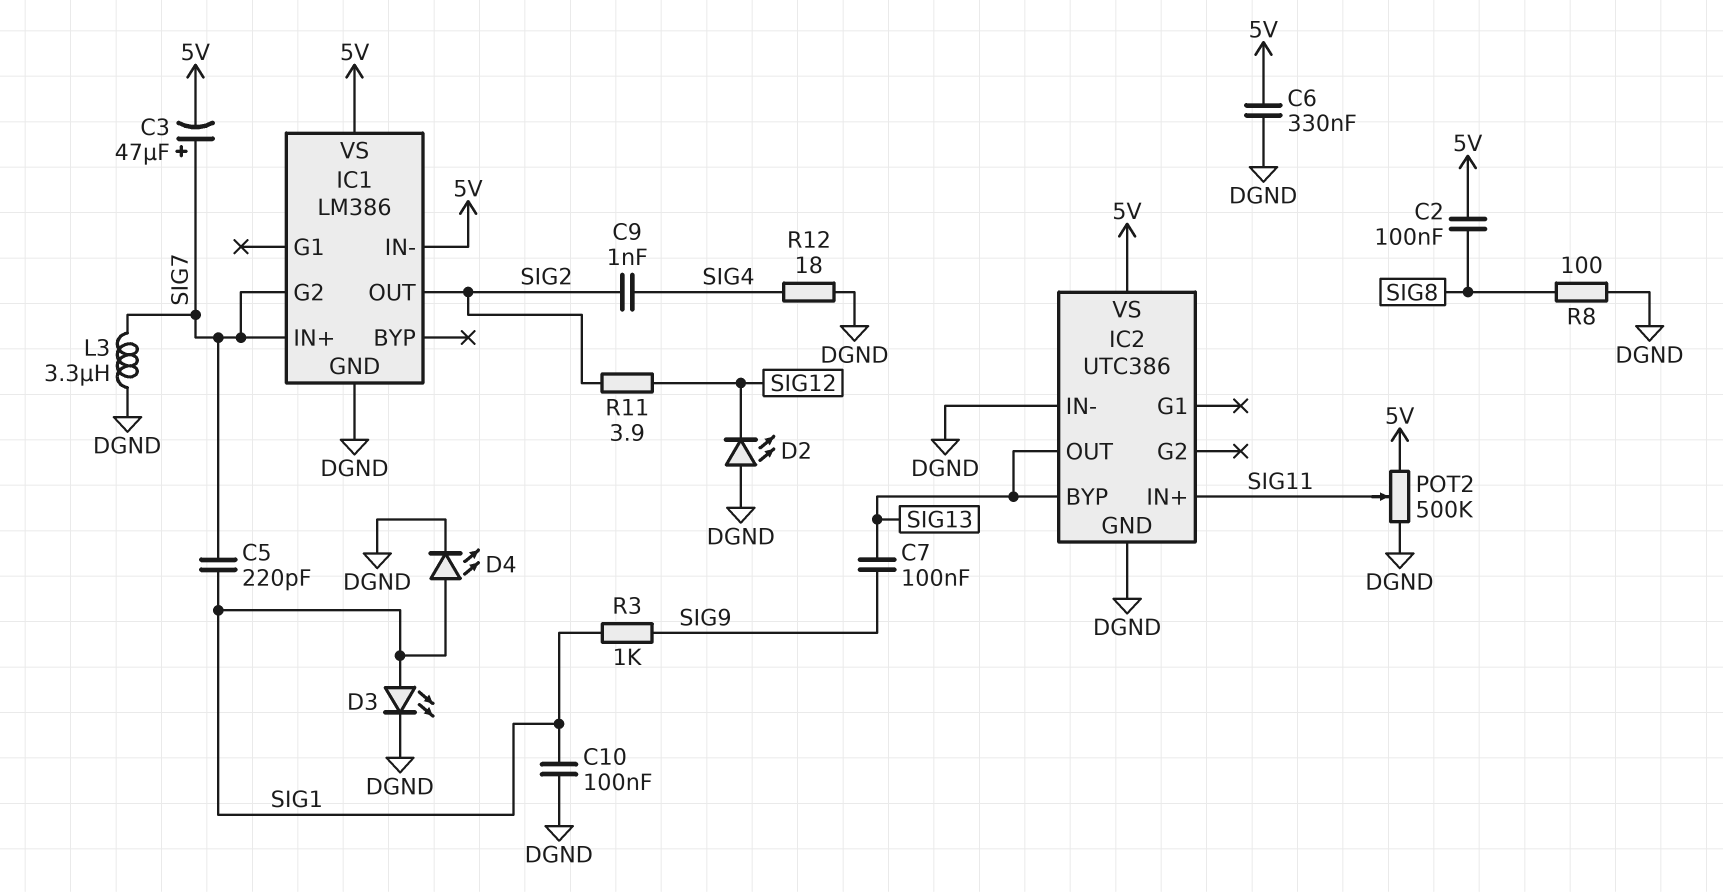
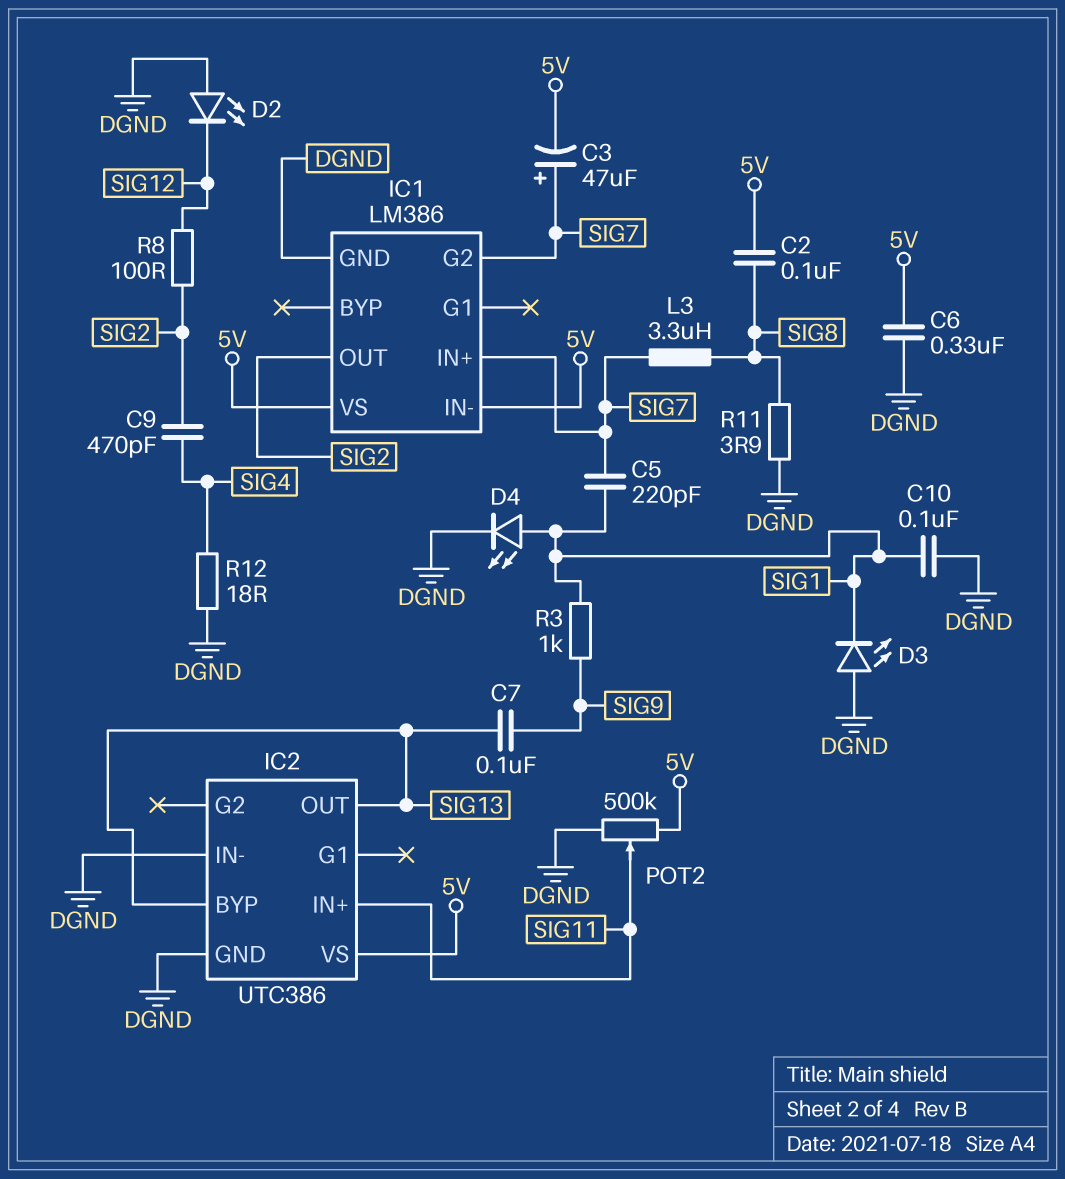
C9: 1nF (SIG2, SIG4) -> 470pF (SIG2, SIG4)
D3: LED (A SIG1, K DGND) -> LED (A DGND, K SIG1)
L3: 3.3uH (DGND, SIG7) -> 3.3uH (SIG7, SIG8)
R8: 100 (DGND, SIG8) -> 100 (SIG2, SIG12)
R11: 3.9 (SIG2, SIG12) -> 3.9 (DGND, SIG8)

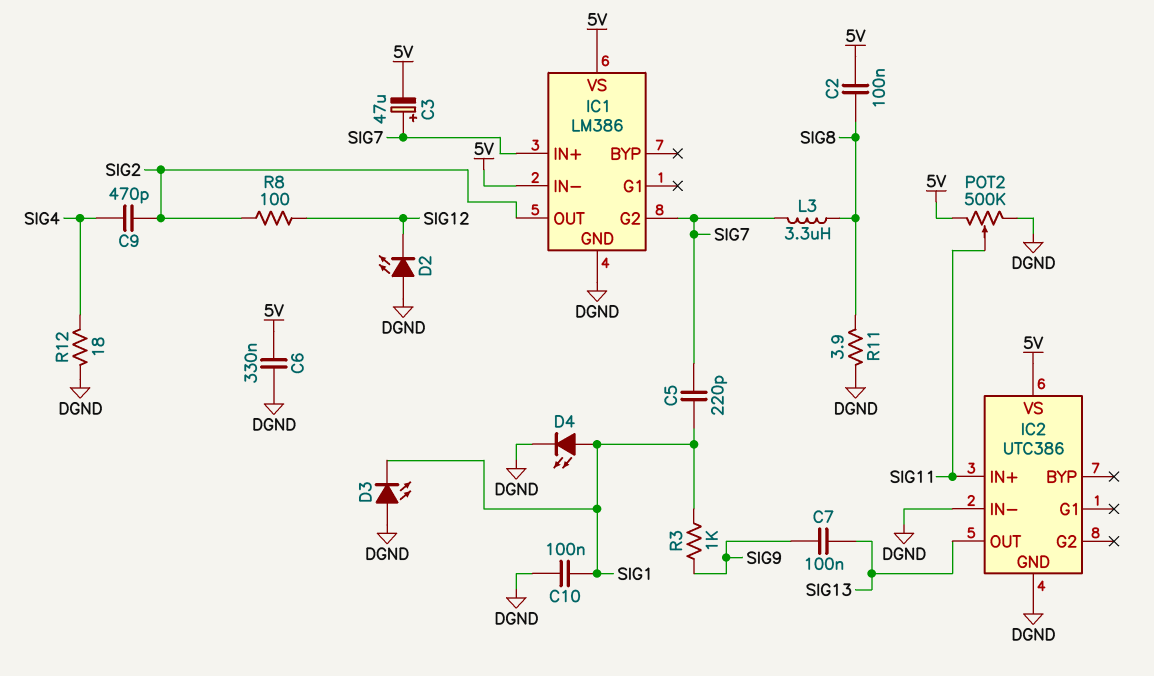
IC2 pin BYP: SIG13 -> none

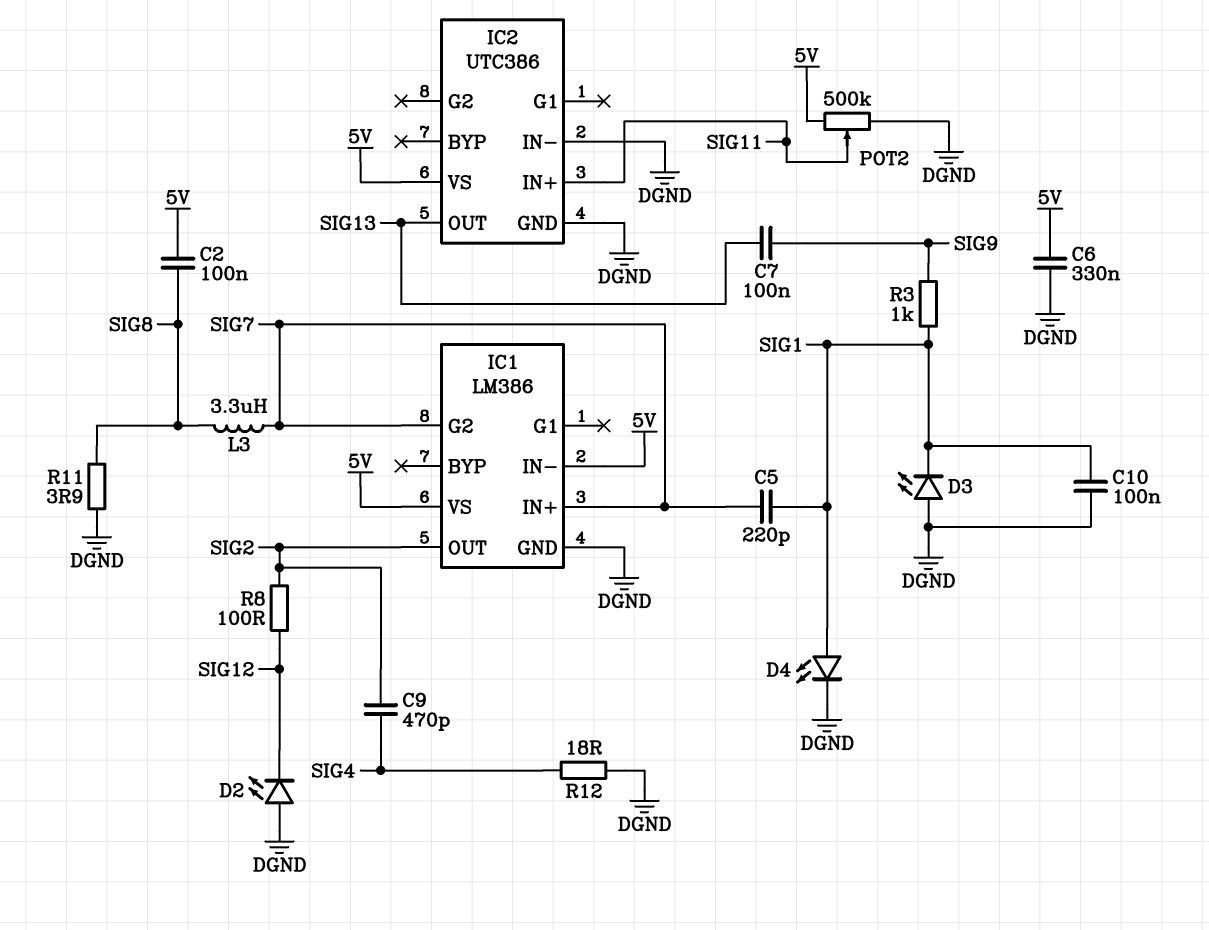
C3: 47uF (plus SIG7, minus 5V) -> none

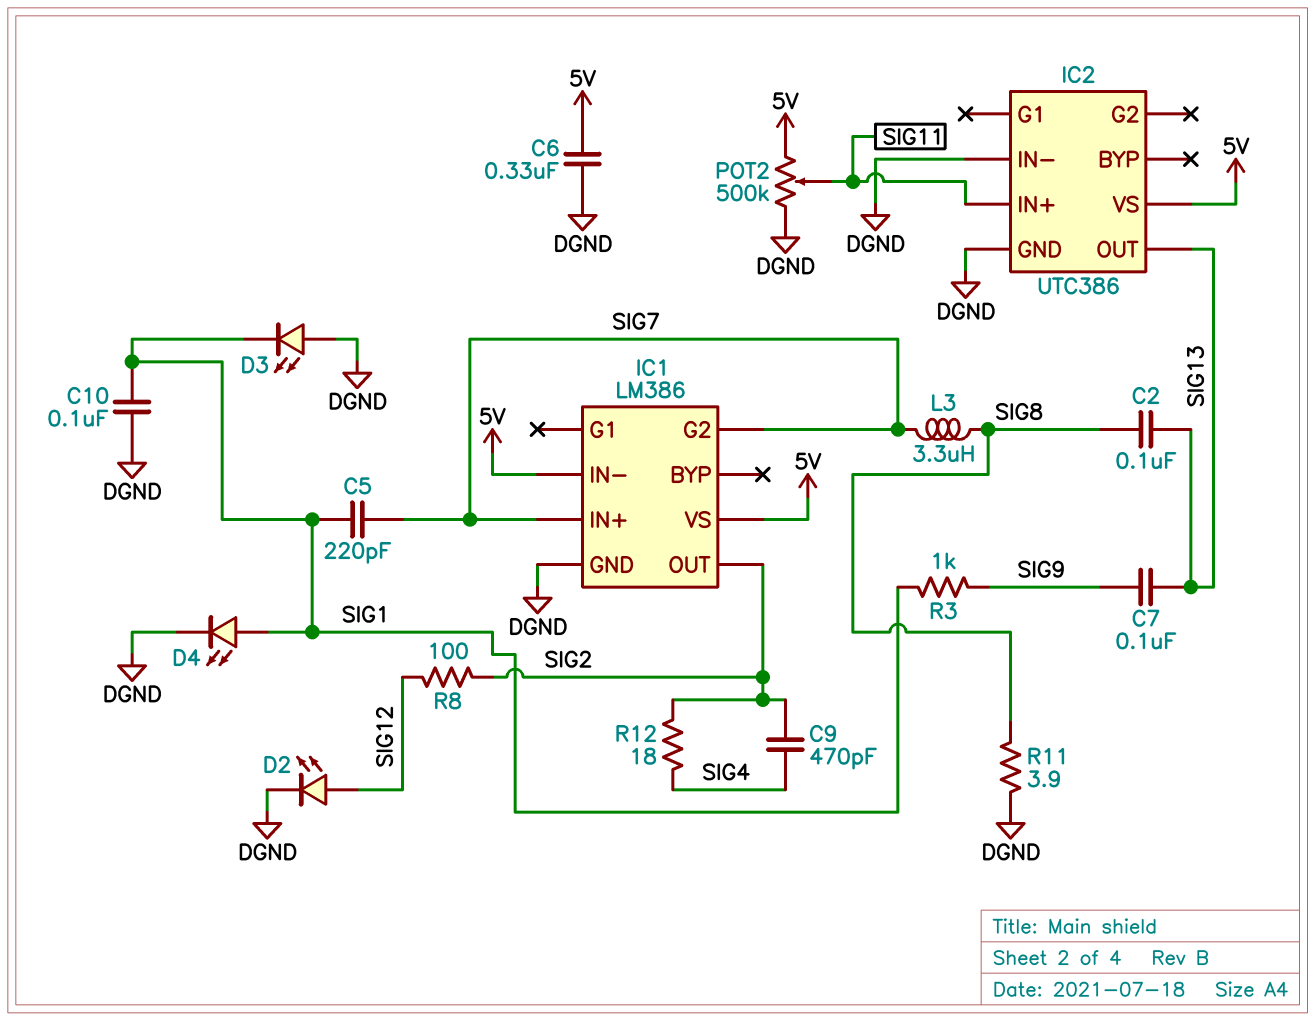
C2: 100nF (5V, SIG8) -> 100nF (SIG8, SIG13)
D2: LED (A DGND, K SIG12) -> LED (A SIG12, K DGND)
R12: 18 (DGND, SIG4) -> 18 (SIG2, SIG4)

